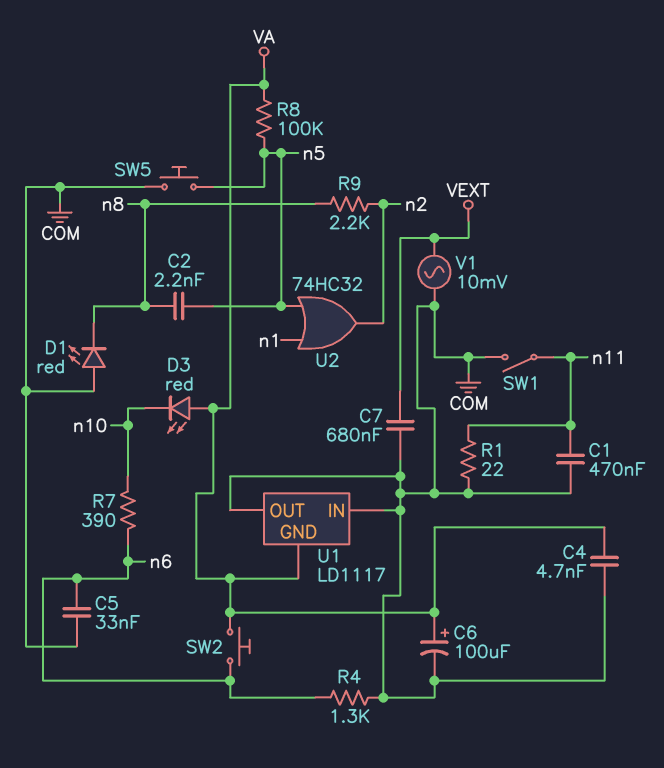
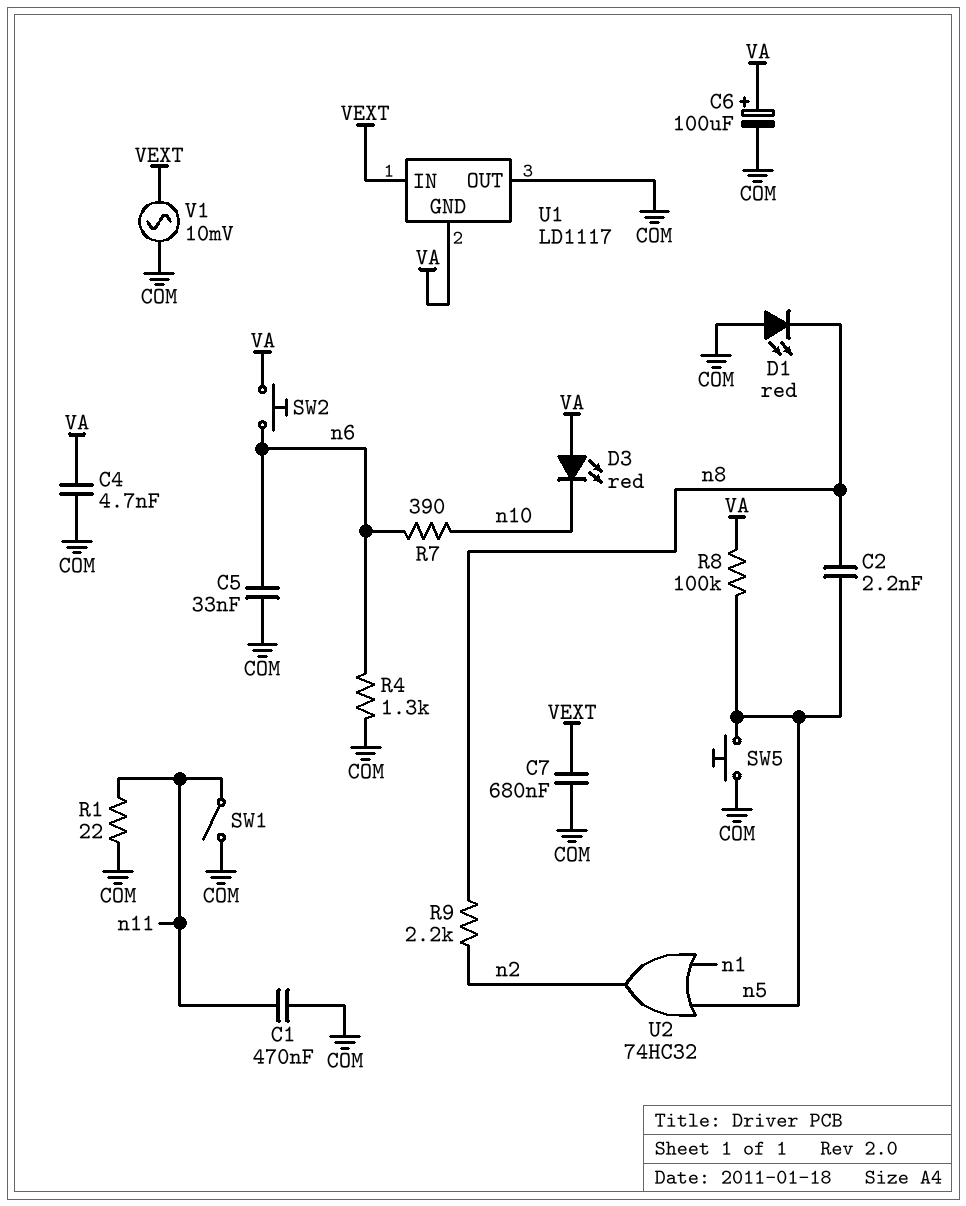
U1 pin IN: COM -> VEXT

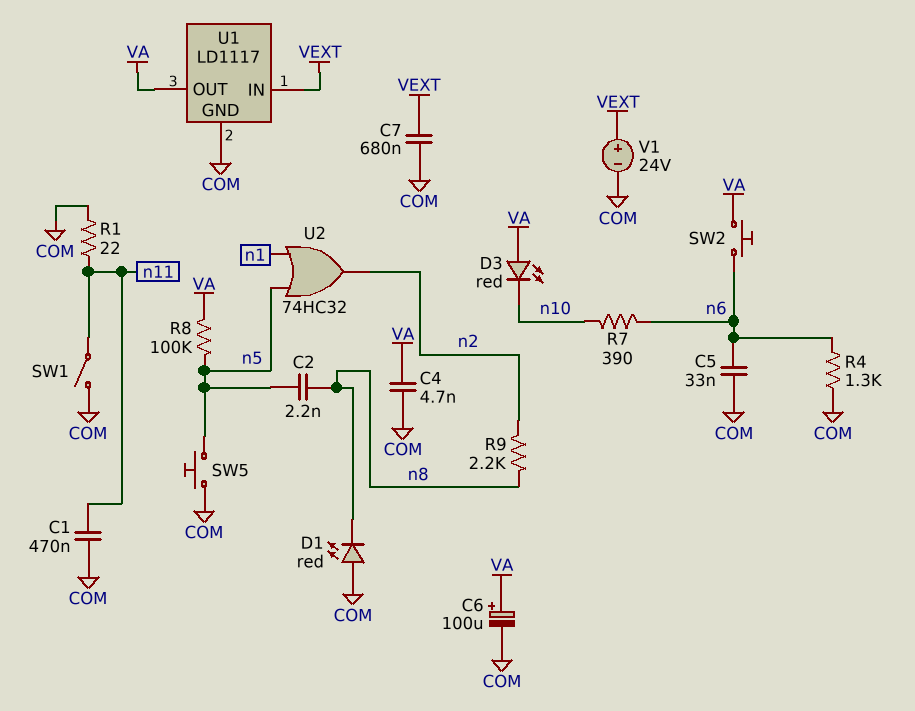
U1 pin GND: VA -> COM
U1 pin OUT: COM -> VA
V1: AC 10mV (COM, VEXT) -> 24V (plus VEXT, minus COM)

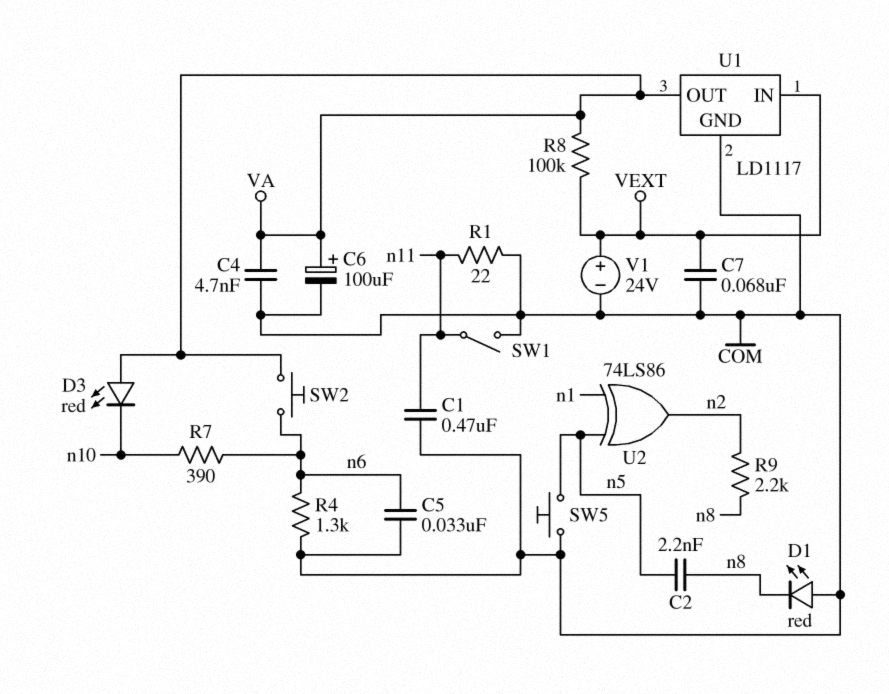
C7: 680nF (COM, VEXT) -> 68nF (COM, VEXT)
R8: 100k (VA, n5) -> 100k (VA, VEXT)
U2: OR 74HC32 (in n1, in n5, out n2) -> XOR 74LS86 (in n1, in n5, out n2)

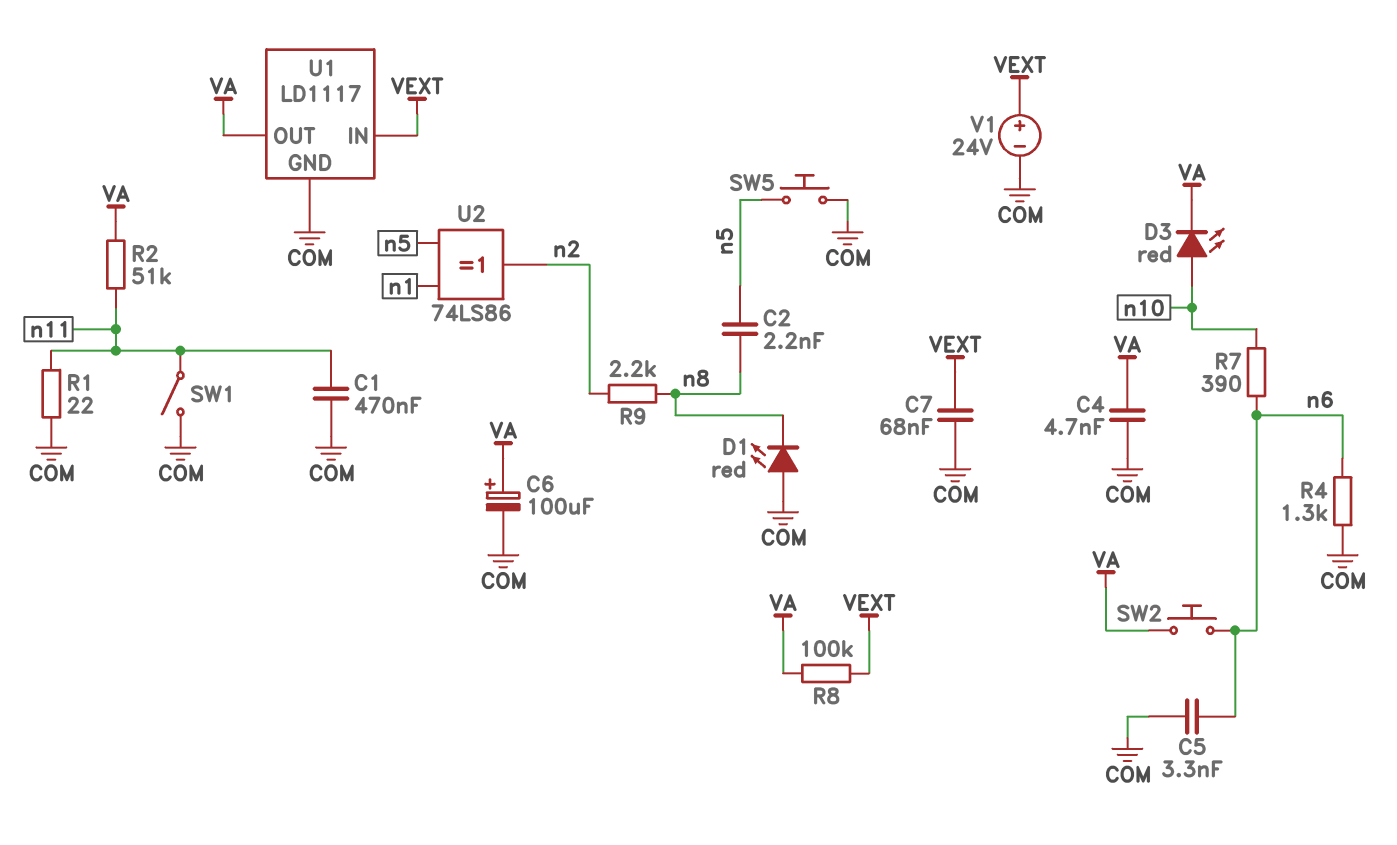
C5: 33nF (COM, n6) -> 3.3nF (COM, n6)
D3: LED red (A VA, K n10) -> LED red (A n10, K VA)
R2: none -> 51k (VA, n11)

